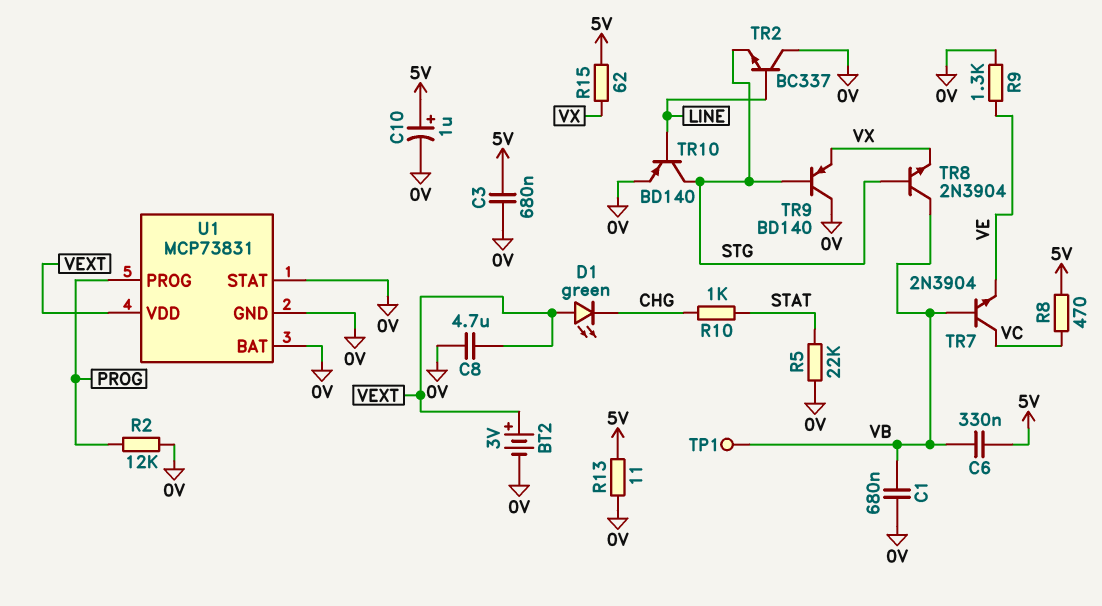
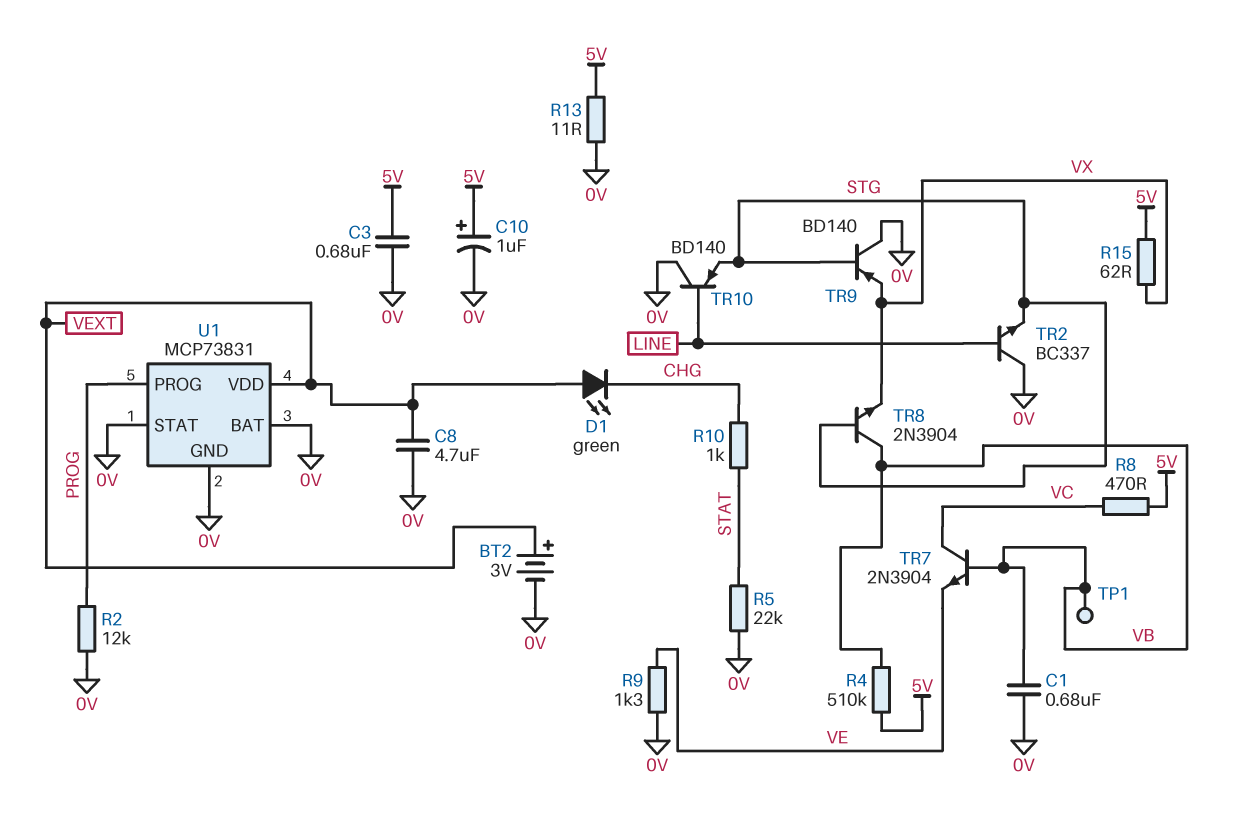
C6: 330nF (5V, VB) -> none
R4: none -> 510k (5V, VB)
TR10: PNP BD140 (B LINE, C STG, E 0V) -> PNP BD140 (B LINE, C 0V, E STG)

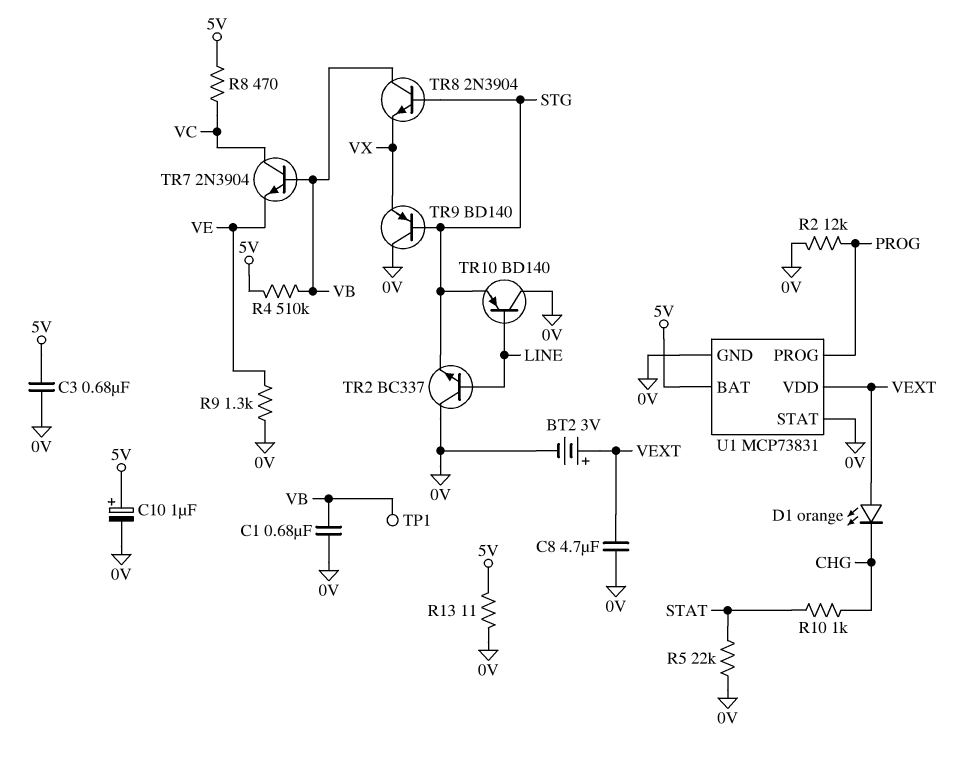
D1: LED green (A VEXT, K CHG) -> LED orange (A VEXT, K CHG)
R15: 62 (5V, VX) -> none
U1 pin BAT: 0V -> 5V

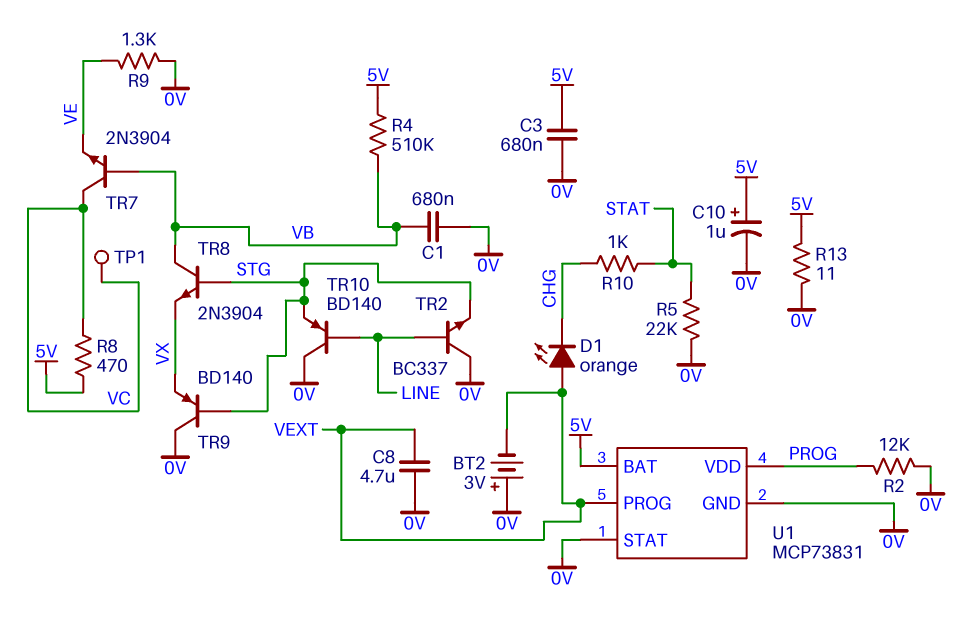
BT2: 3V (plus VEXT, minus 0V) -> 3V (plus 0V, minus VEXT)
TP1: test point (VB) -> test point (VC)
U1 pin PROG: PROG -> VEXT
U1 pin VDD: VEXT -> PROG

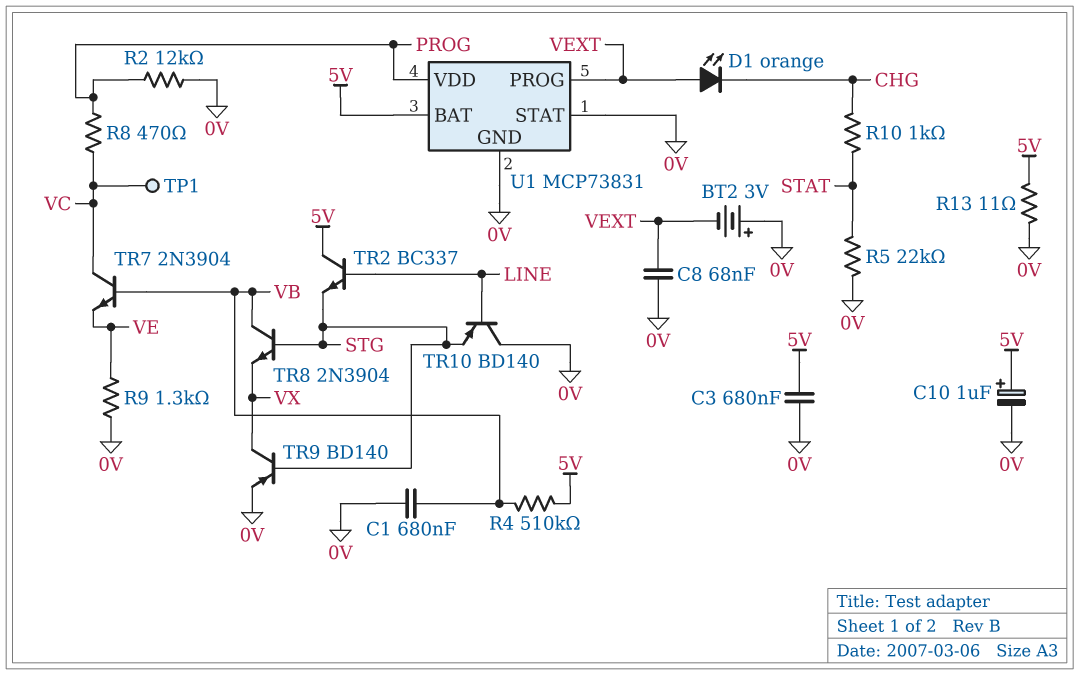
C8: 4.7uF (0V, VEXT) -> 68nF (0V, VEXT)
R8: 470 (5V, VC) -> 470 (PROG, VC)
TR2: NPN BC337 (B LINE, C 0V, E STG) -> NPN BC337 (B LINE, C 5V, E STG)
TR9: PNP BD140 (B STG, C 0V, E VX) -> PNP BD140 (B STG, C VX, E 0V)

